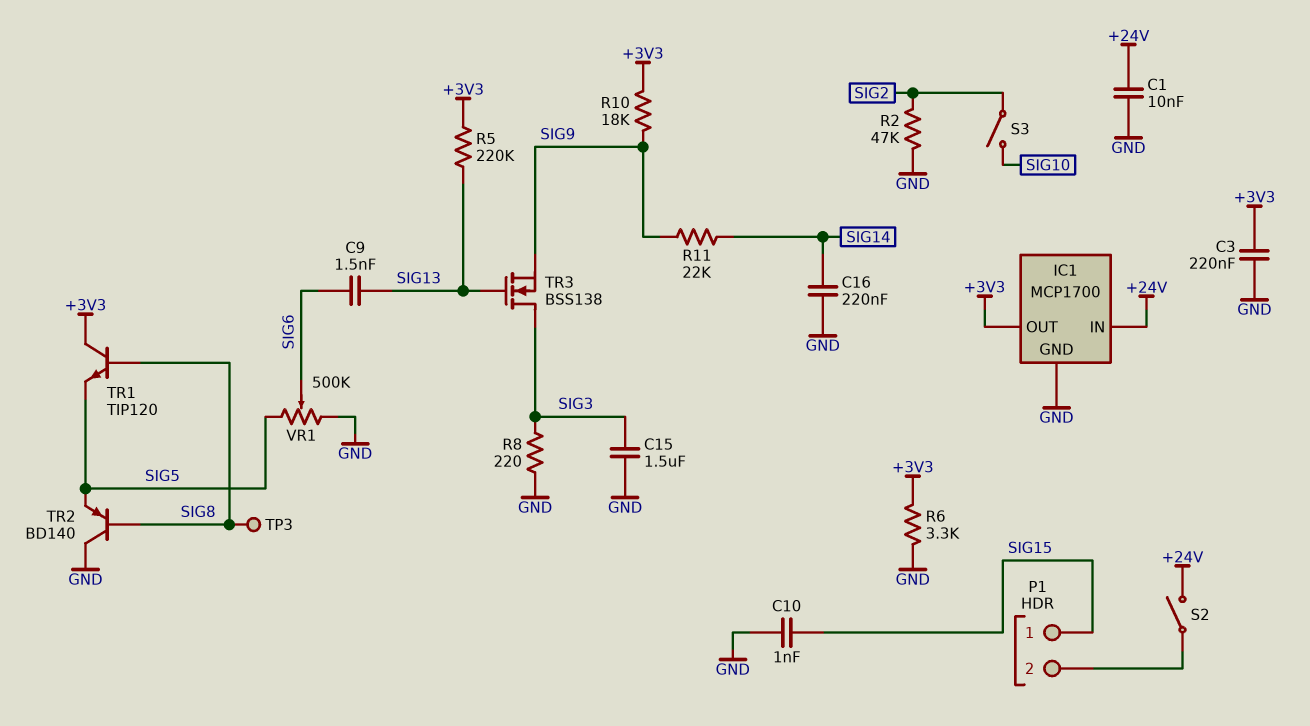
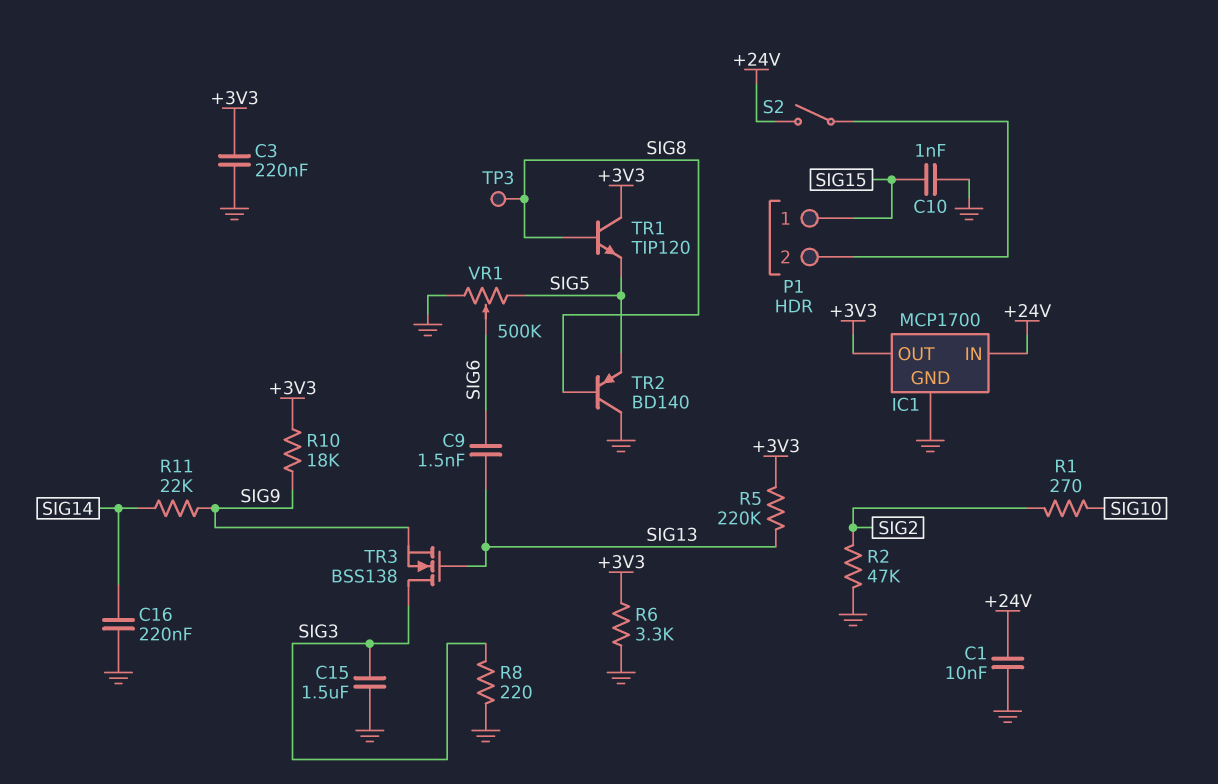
R1: none -> 270 (SIG2, SIG10)
S3: switch (SIG2, SIG10) -> none

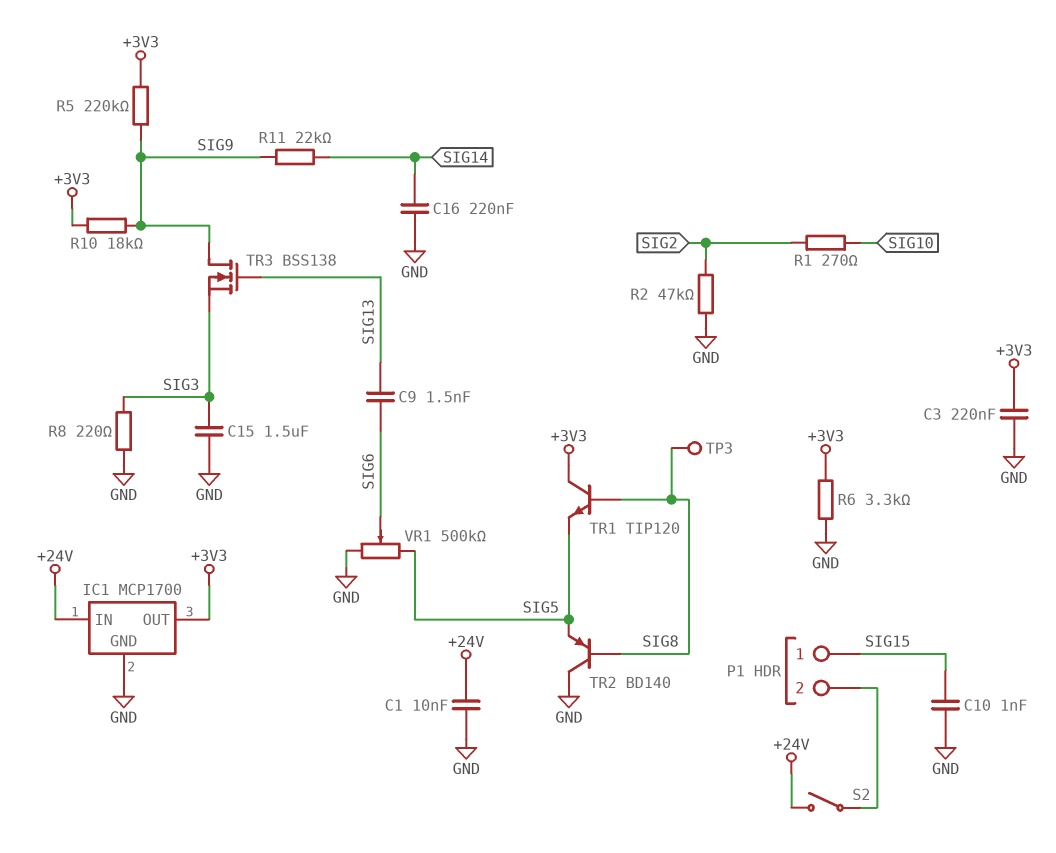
R5: 220k (+3V3, SIG13) -> 220k (+3V3, SIG9)
TR3: NMOS BSS138 (G SIG13, D SIG3, S SIG9) -> NMOS BSS138 (G SIG13, D SIG9, S SIG3)

